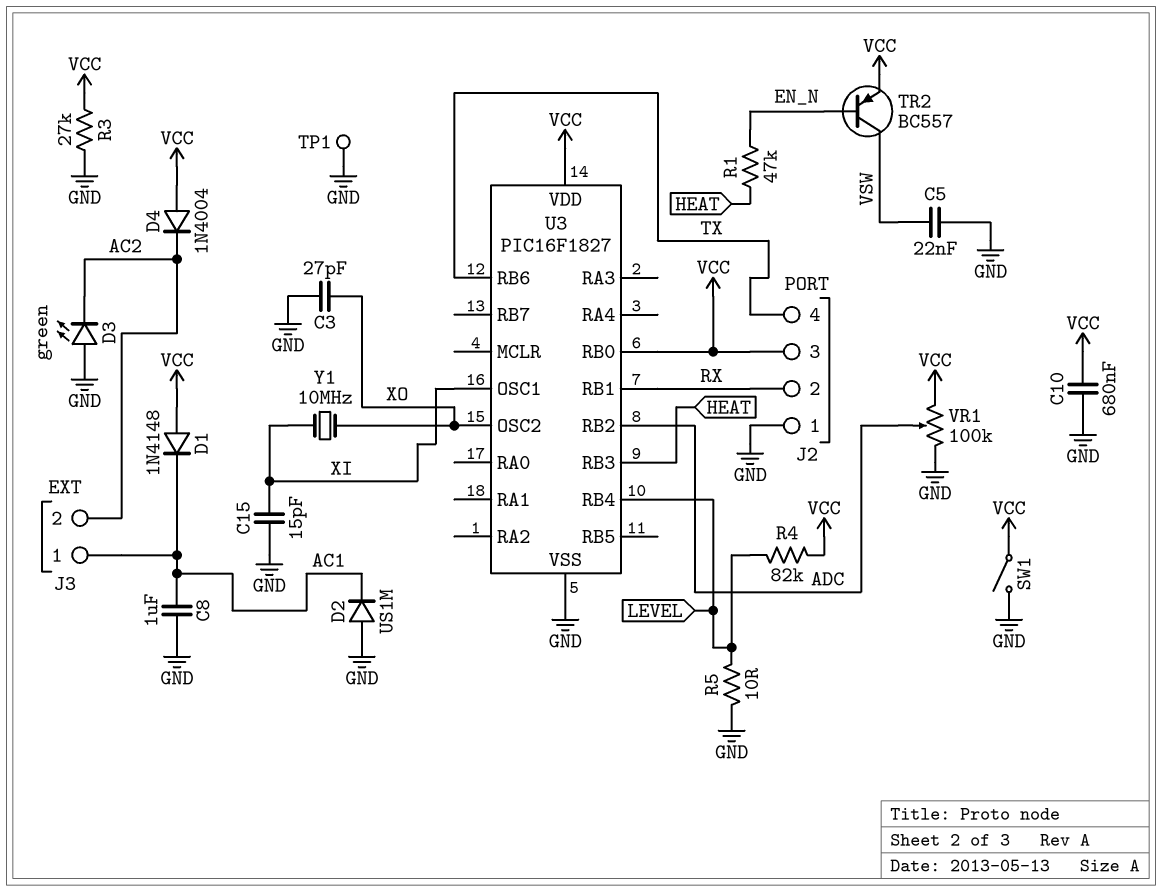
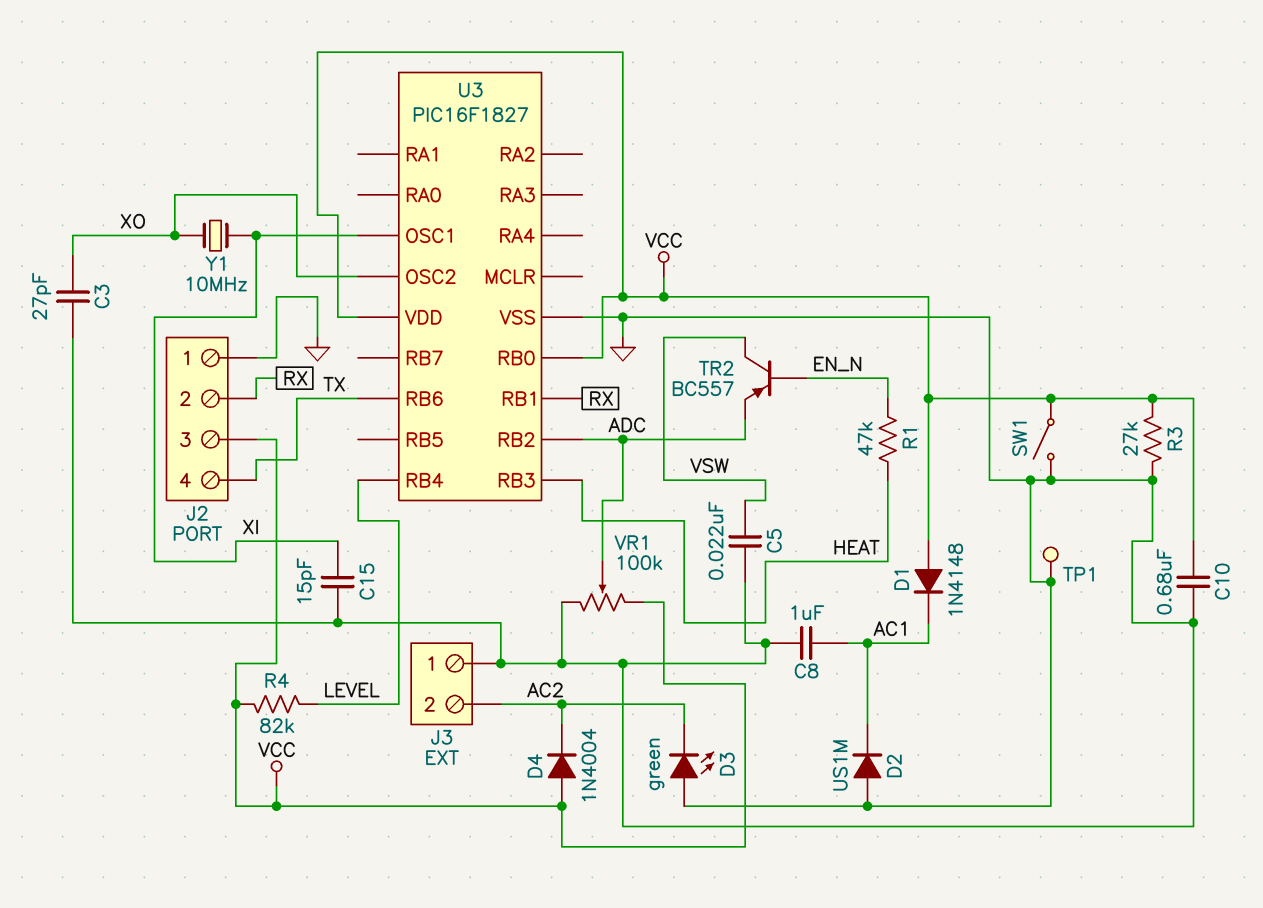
J3 pin 1: AC1 -> GND
R5: 10 (GND, LEVEL) -> none
TR2: PNP BC557 (B EN_N, C VSW, E VCC) -> PNP BC557 (B EN_N, C VSW, E ADC)

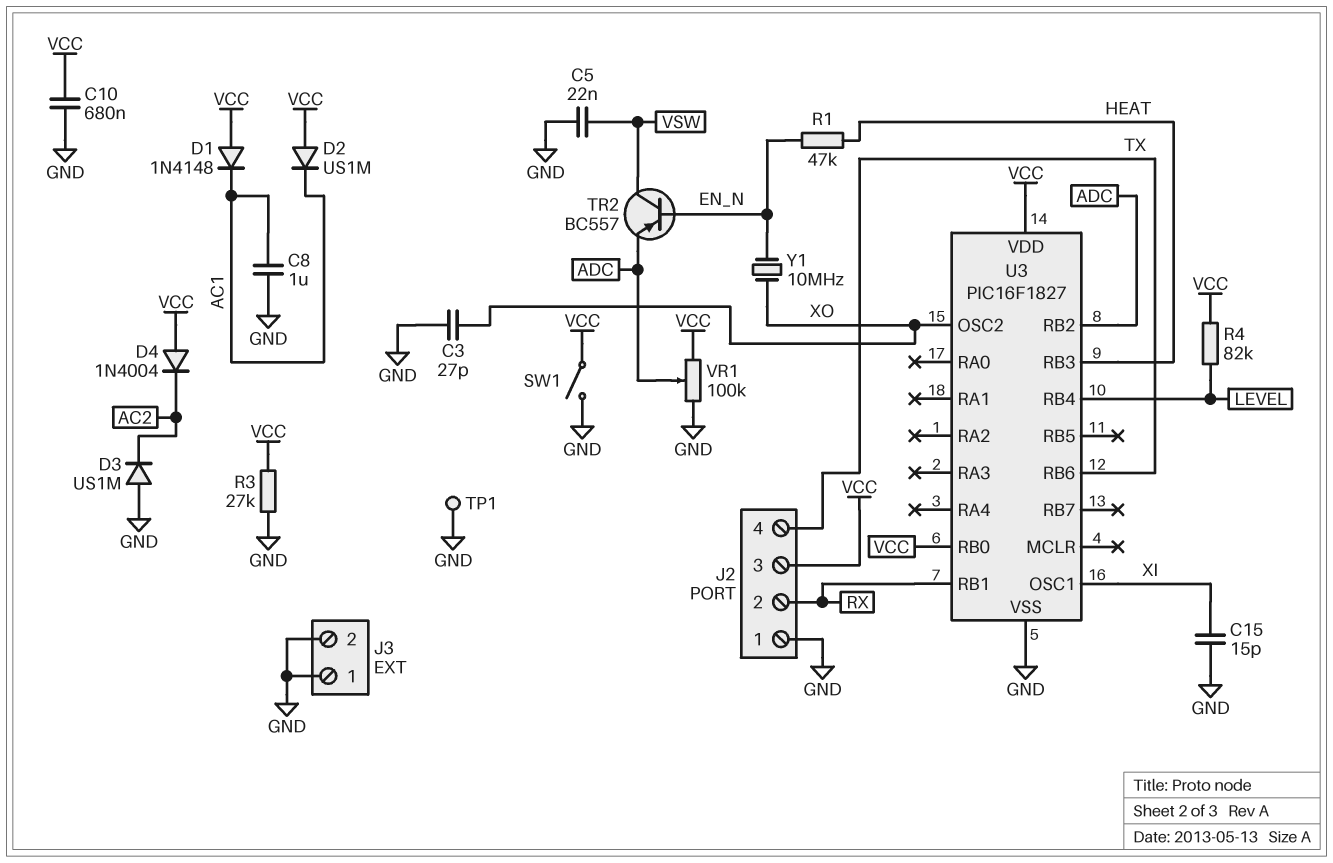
D2: diode US1M (A GND, K AC1) -> diode US1M (A VCC, K AC1)
D3: LED green (A GND, K AC2) -> diode US1M (A GND, K AC2)
J3 pin 2: AC2 -> GND
Y1: 10MHz (XI, XO) -> 10MHz (EN_N, XO)

